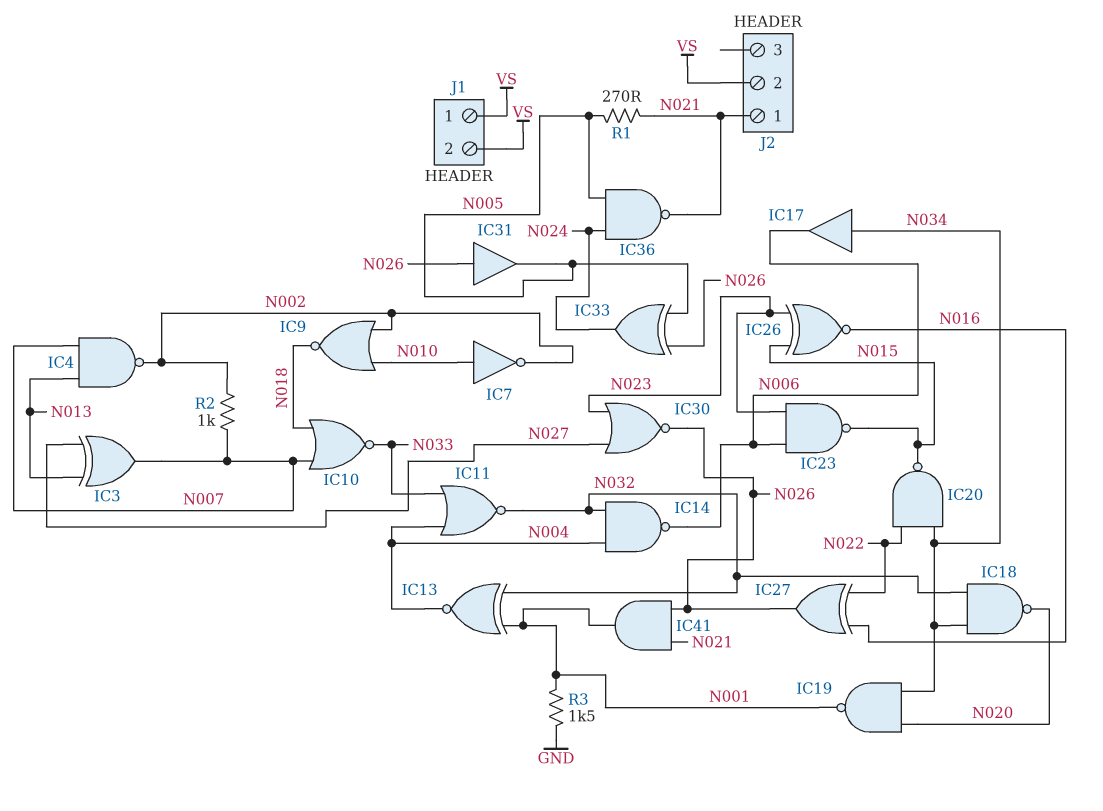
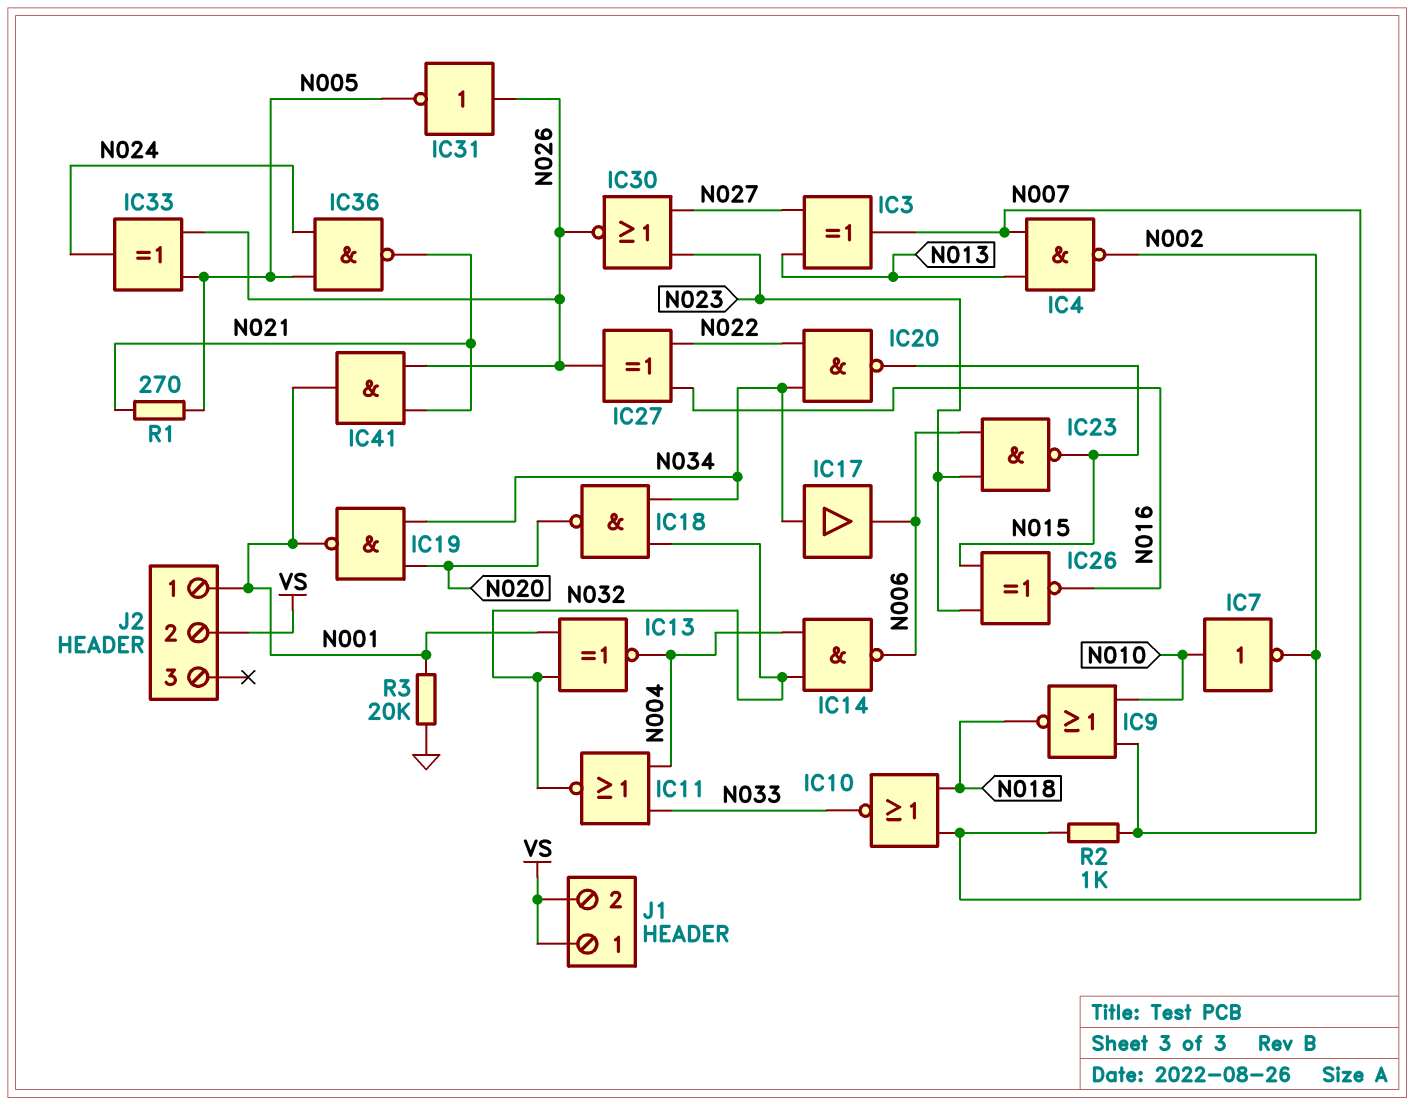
IC31: buffer (in N026, out N005) -> NOT (in N026, out N005)
J2 pin 1: N021 -> N001
R3: 1.5k (GND, N001) -> 20k (GND, N001)

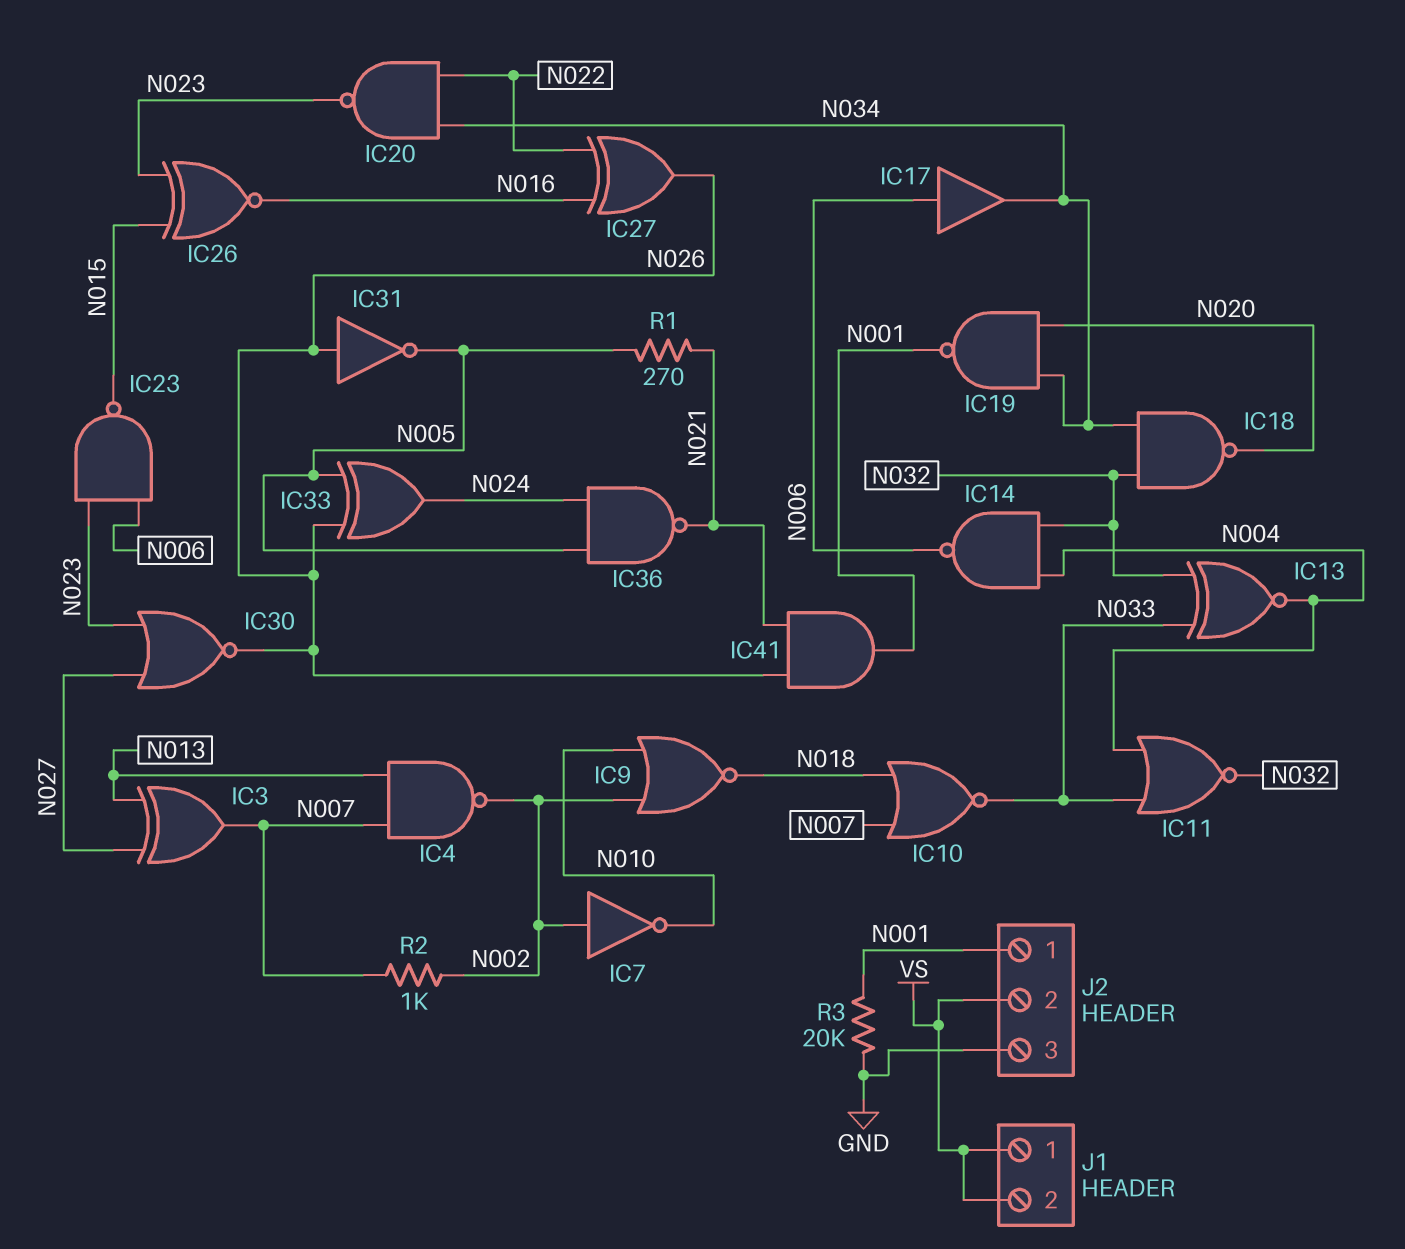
IC7: NOT (in N010, out N002) -> NOT (in N002, out N010)
IC13: XNOR (in N001, in N032, out N004) -> XNOR (in N032, in N033, out N004)
IC17: buffer (in N034, out N006) -> buffer (in N006, out N034)
IC20: NAND (in N022, in N034, out N015) -> NAND (in N022, in N034, out N023)
J2 pin 3: none -> GND

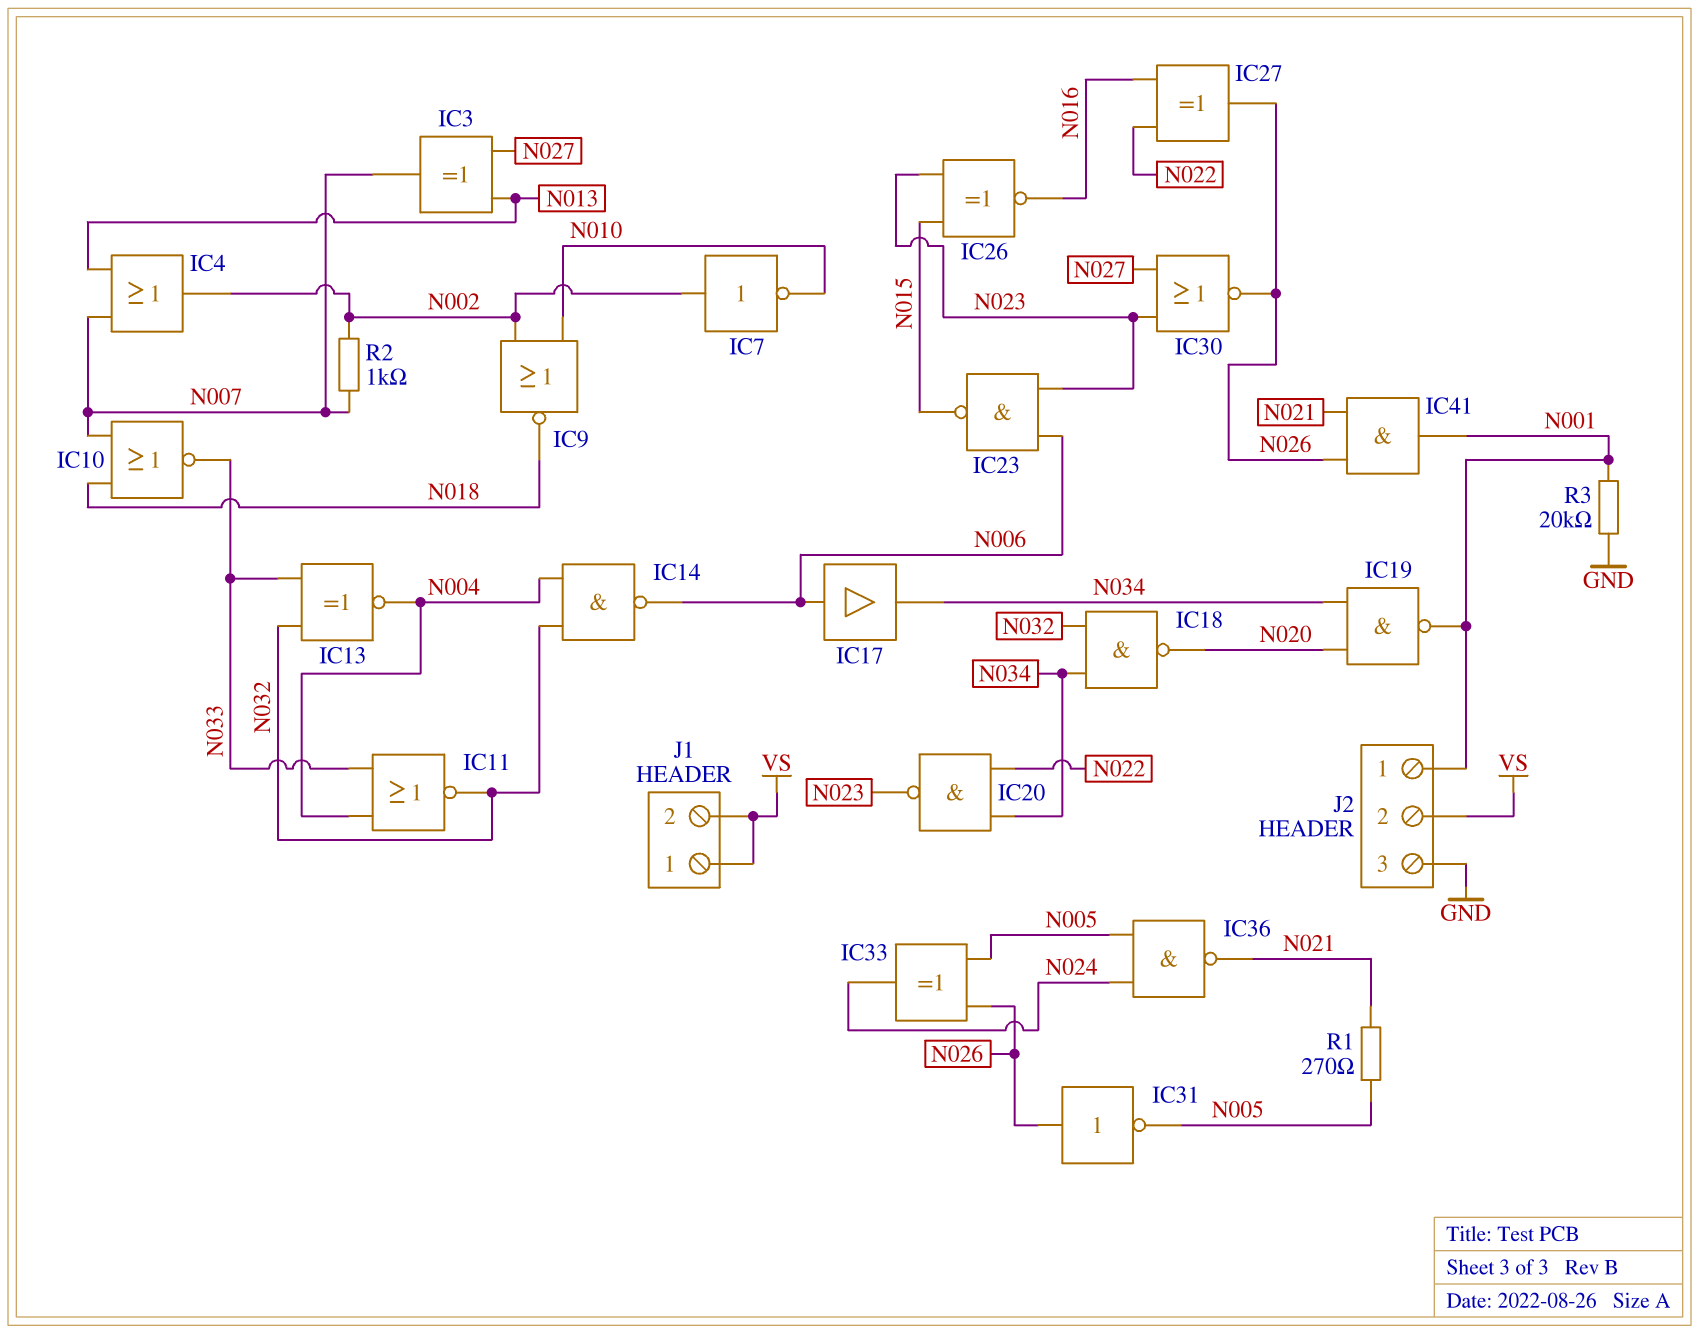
IC4: NAND (in N007, in N013, out N002) -> OR (in N007, in N013, out N002)

